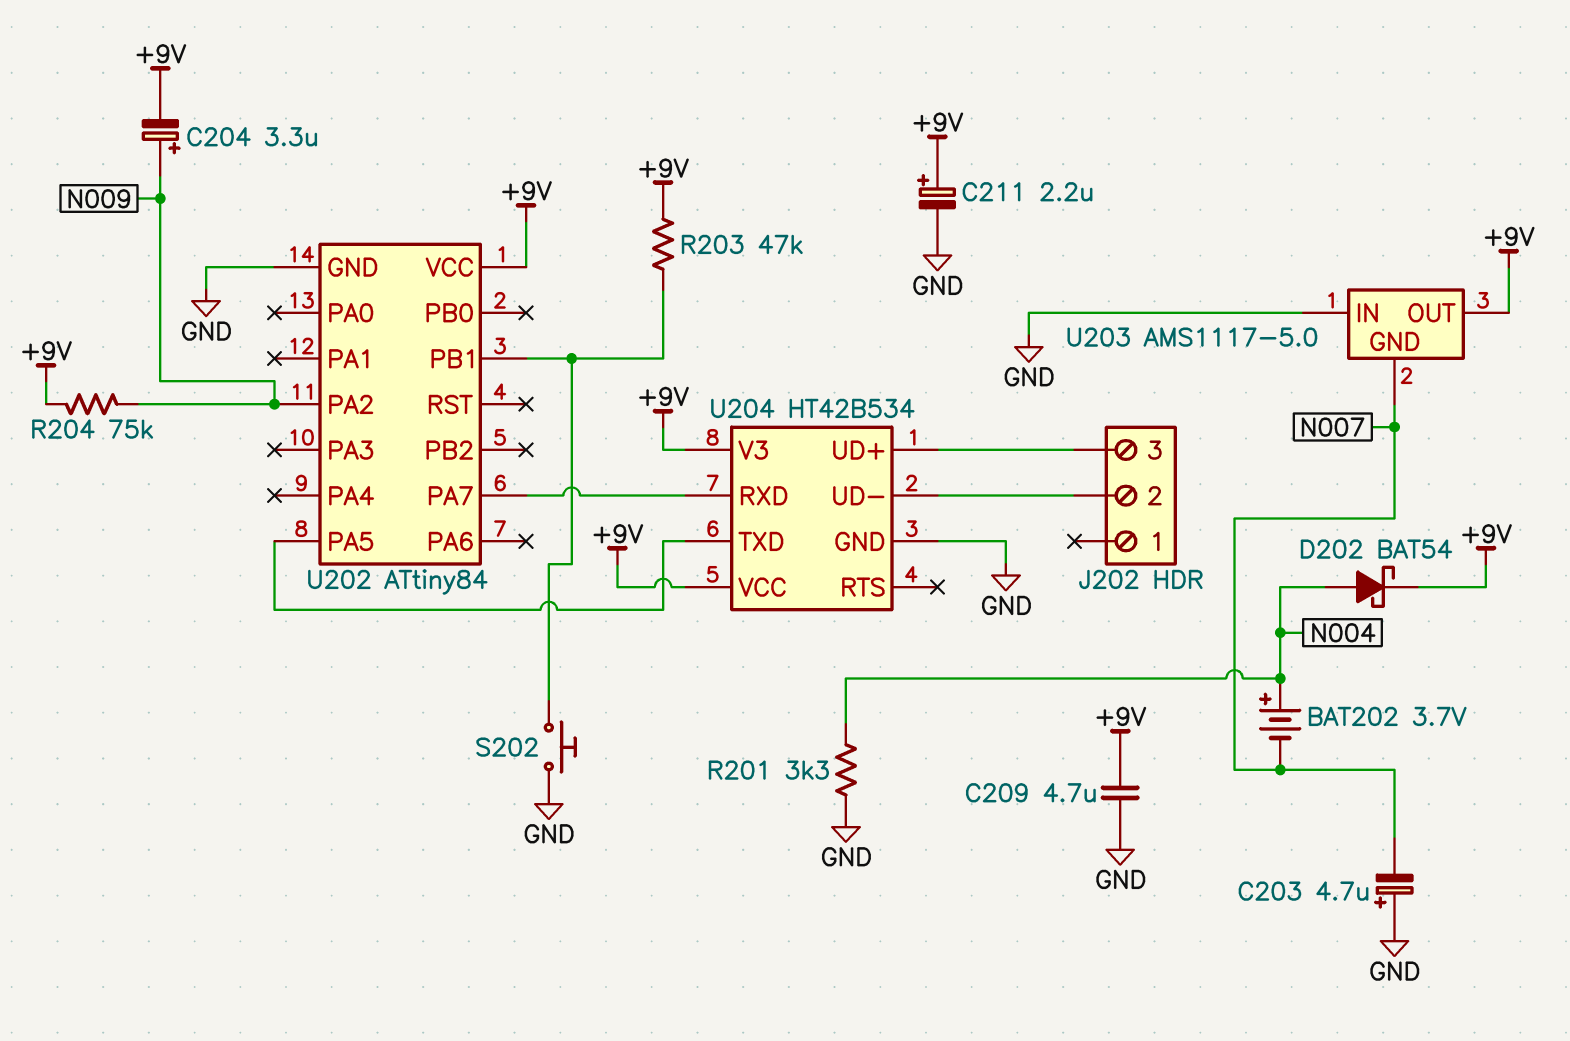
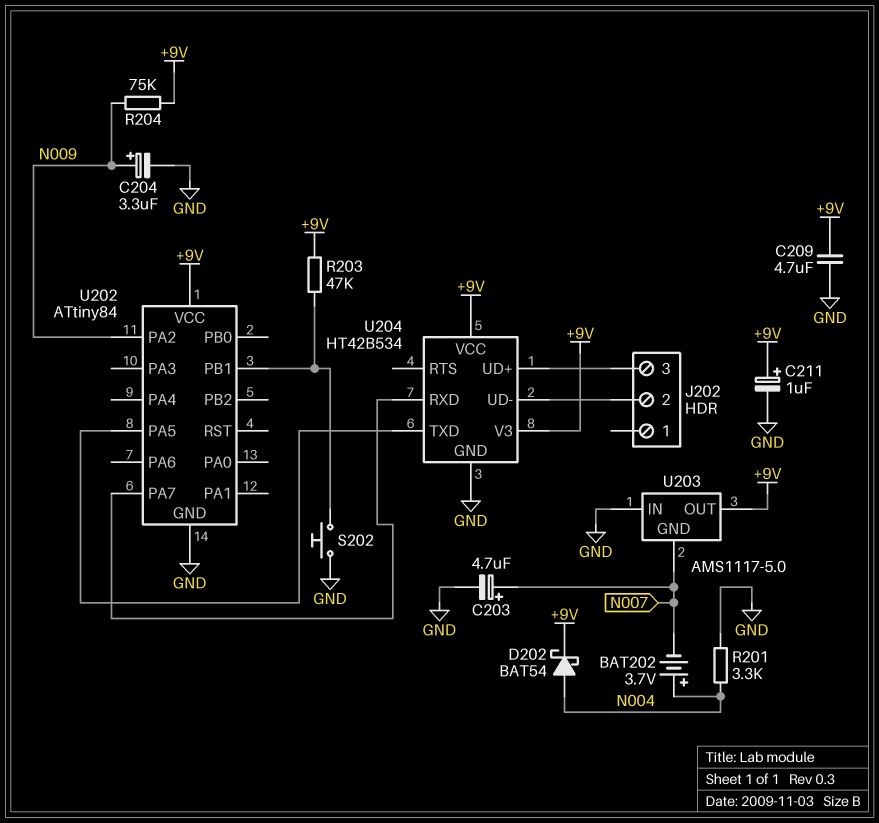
C203: 4.7uF (plus GND, minus N007) -> 4.7uF (plus N007, minus GND)
C204: 3.3uF (plus N009, minus +9V) -> 3.3uF (plus N009, minus GND)
C211: 2.2uF (plus +9V, minus GND) -> 1uF (plus +9V, minus GND)

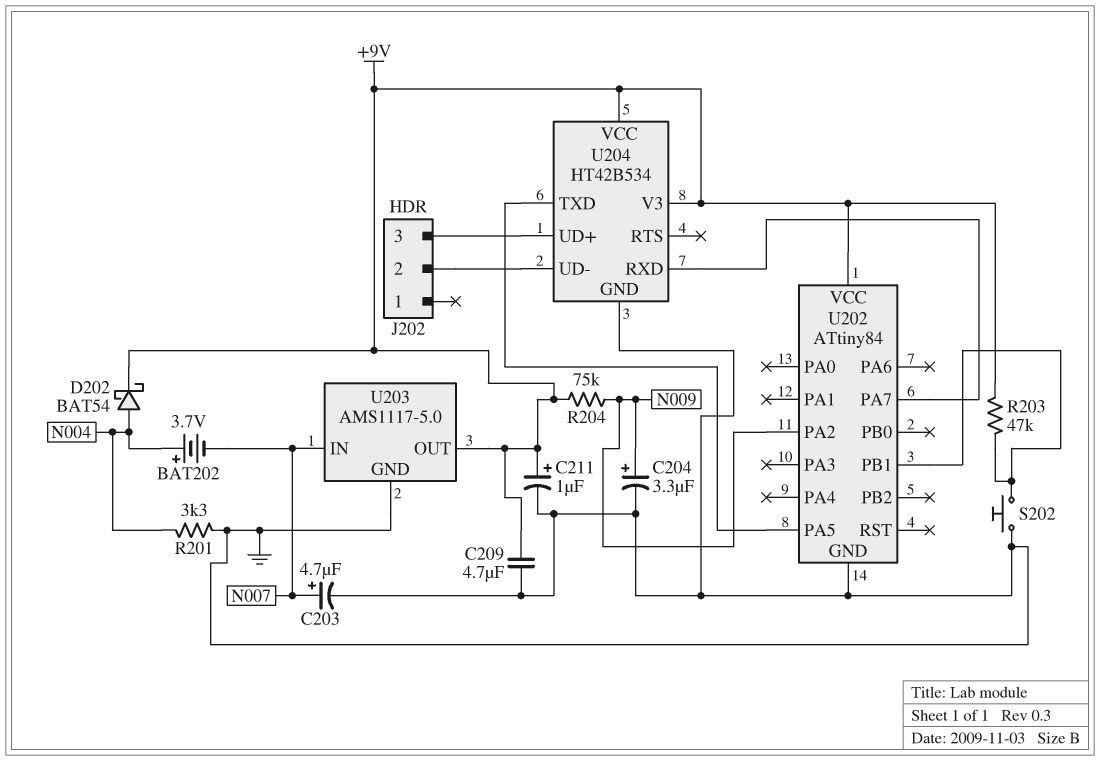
U203 pin GND: N007 -> GND
U203 pin IN: GND -> N007

